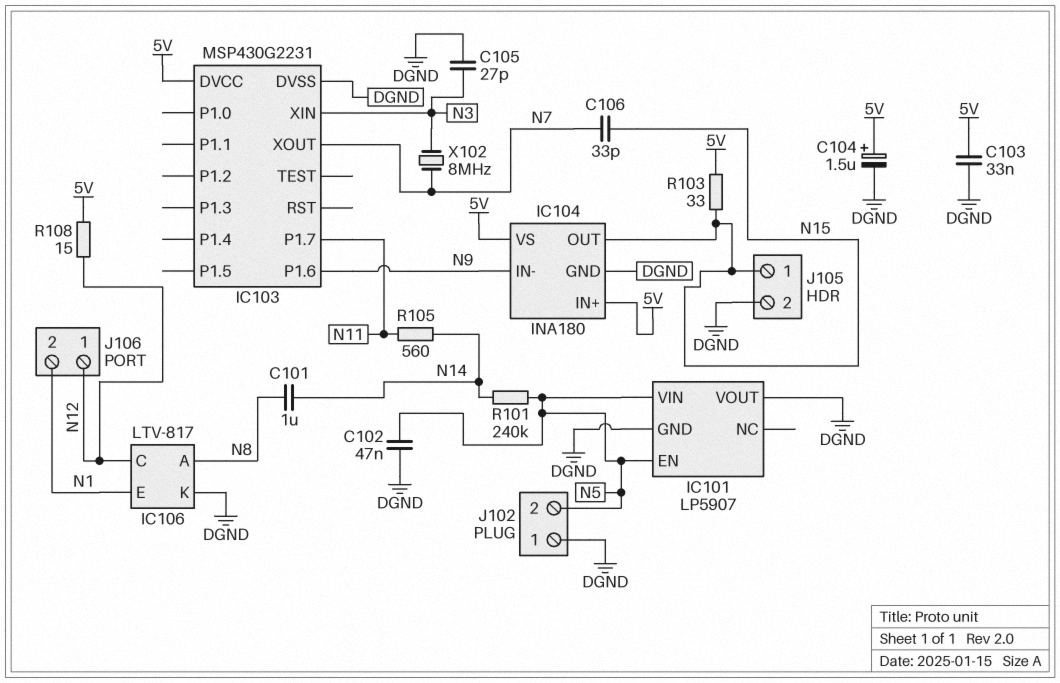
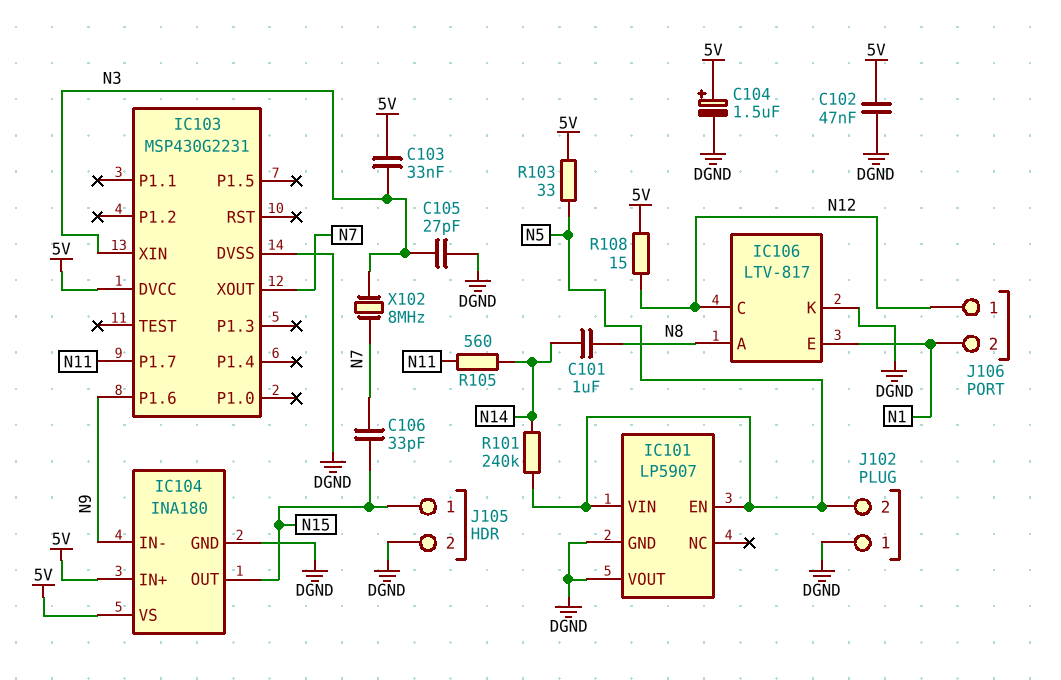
C102: 47nF (DGND, N5) -> 47nF (5V, DGND)
C103: 33nF (5V, DGND) -> 33nF (5V, N3)
R103: 33 (5V, N15) -> 33 (5V, N5)

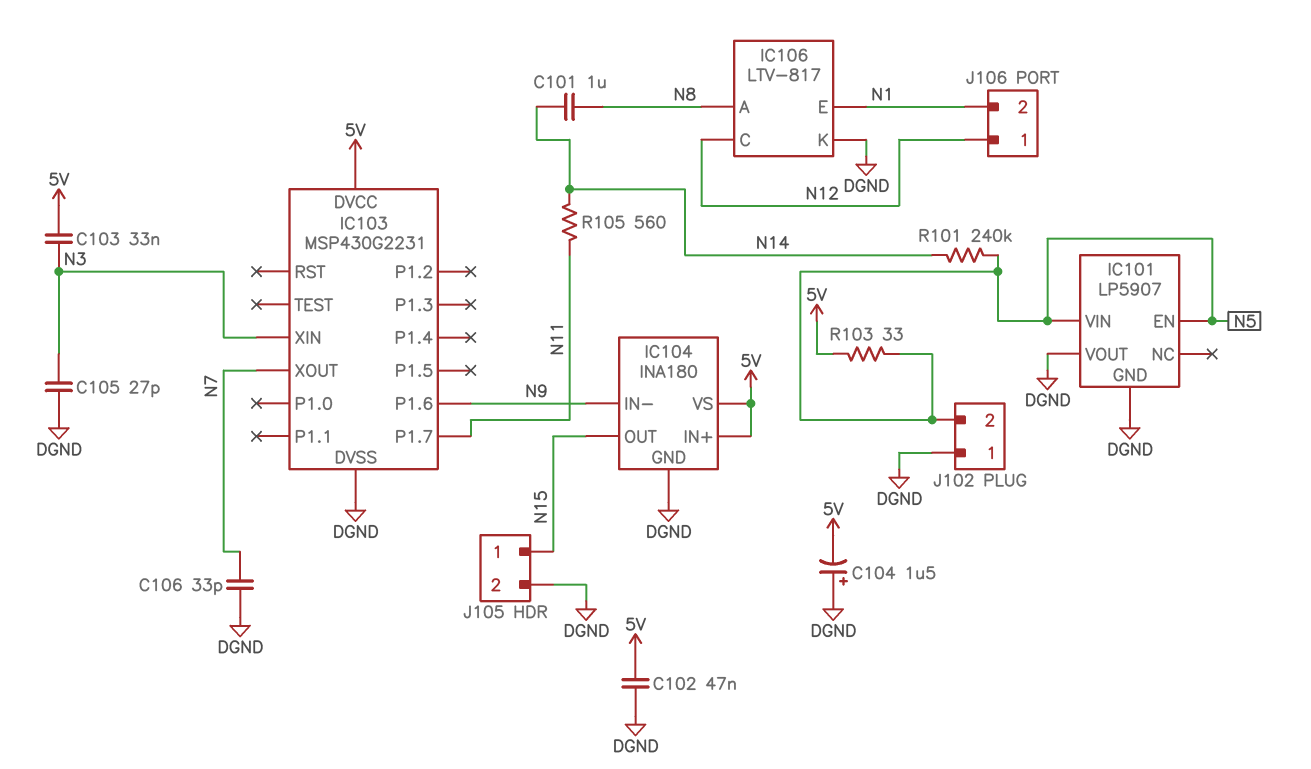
C104: 1.5uF (plus 5V, minus DGND) -> 1.5uF (plus DGND, minus 5V)
C106: 33pF (N7, N15) -> 33pF (DGND, N7)
R108: 15 (5V, N12) -> none
X102: 8MHz (N3, N7) -> none

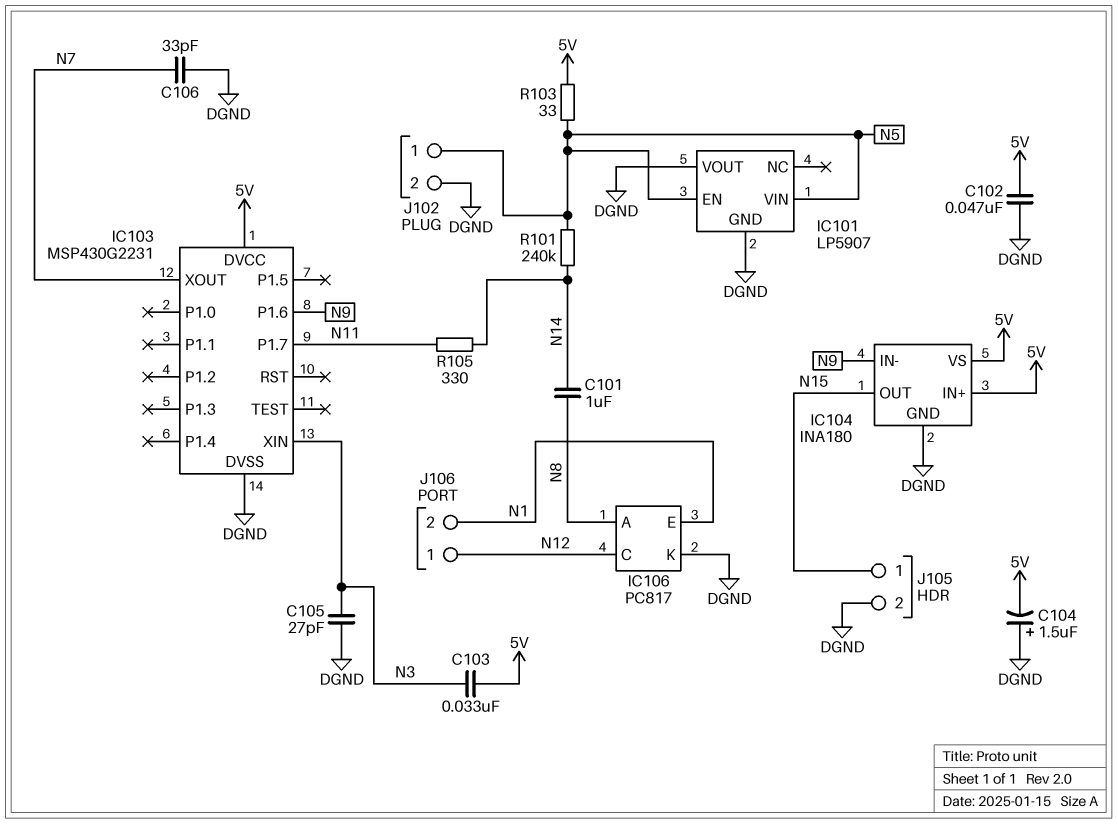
IC106: LTV-817 -> PC817
J102 pin 1: DGND -> N5
J102 pin 2: N5 -> DGND
R105: 560 (N11, N14) -> 330 (N11, N14)

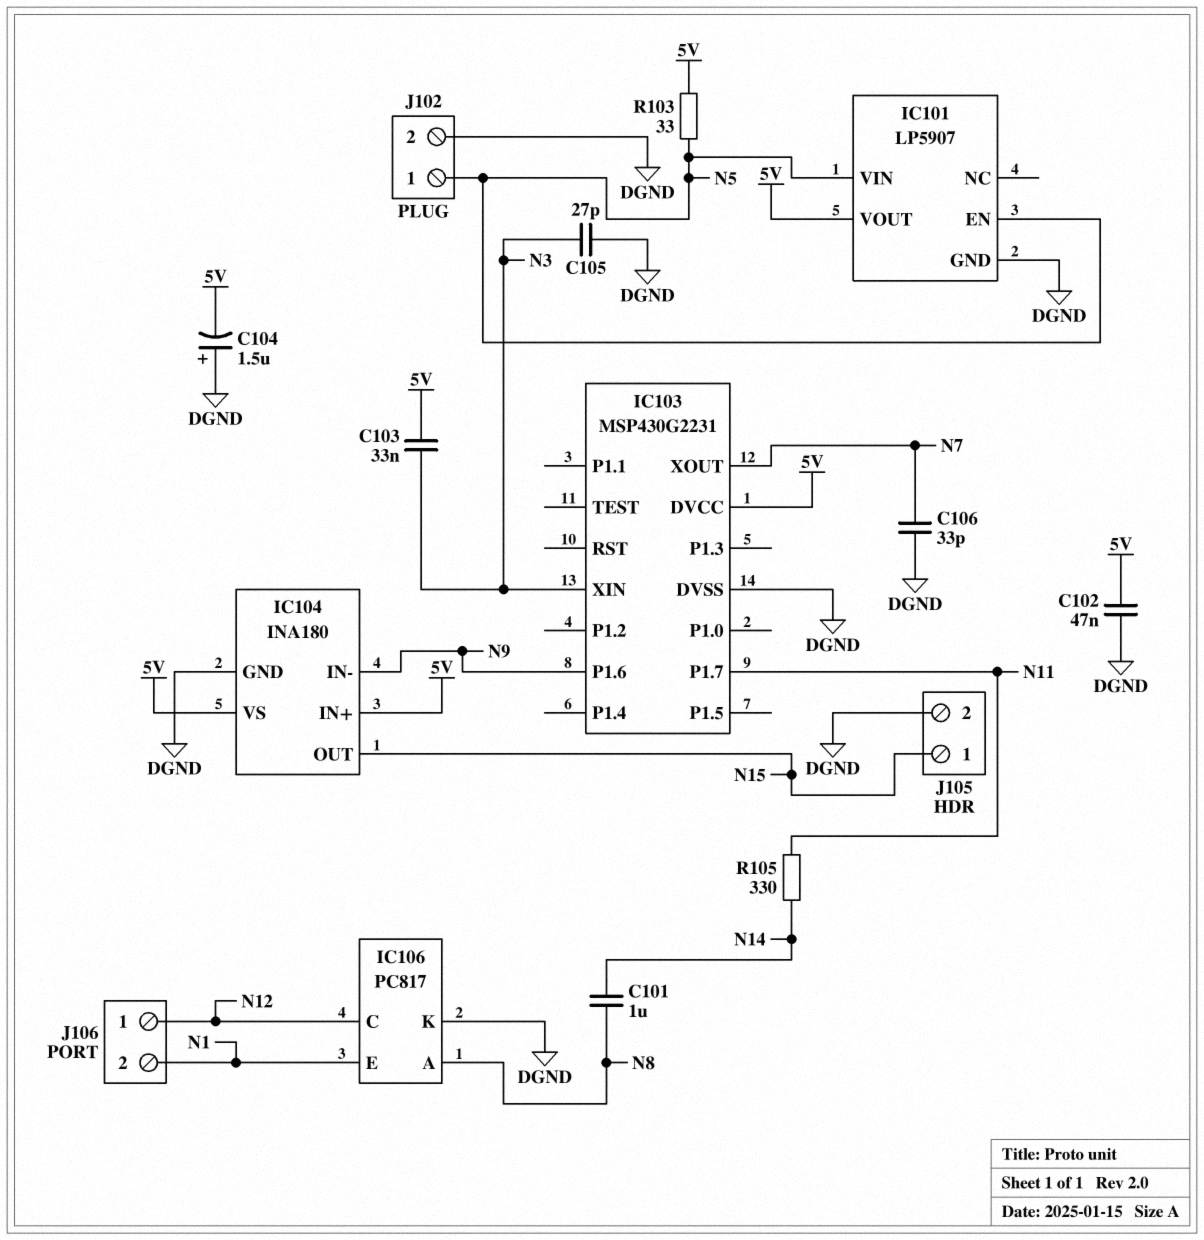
IC101 pin VOUT: DGND -> 5V
R101: 240k (N5, N14) -> none

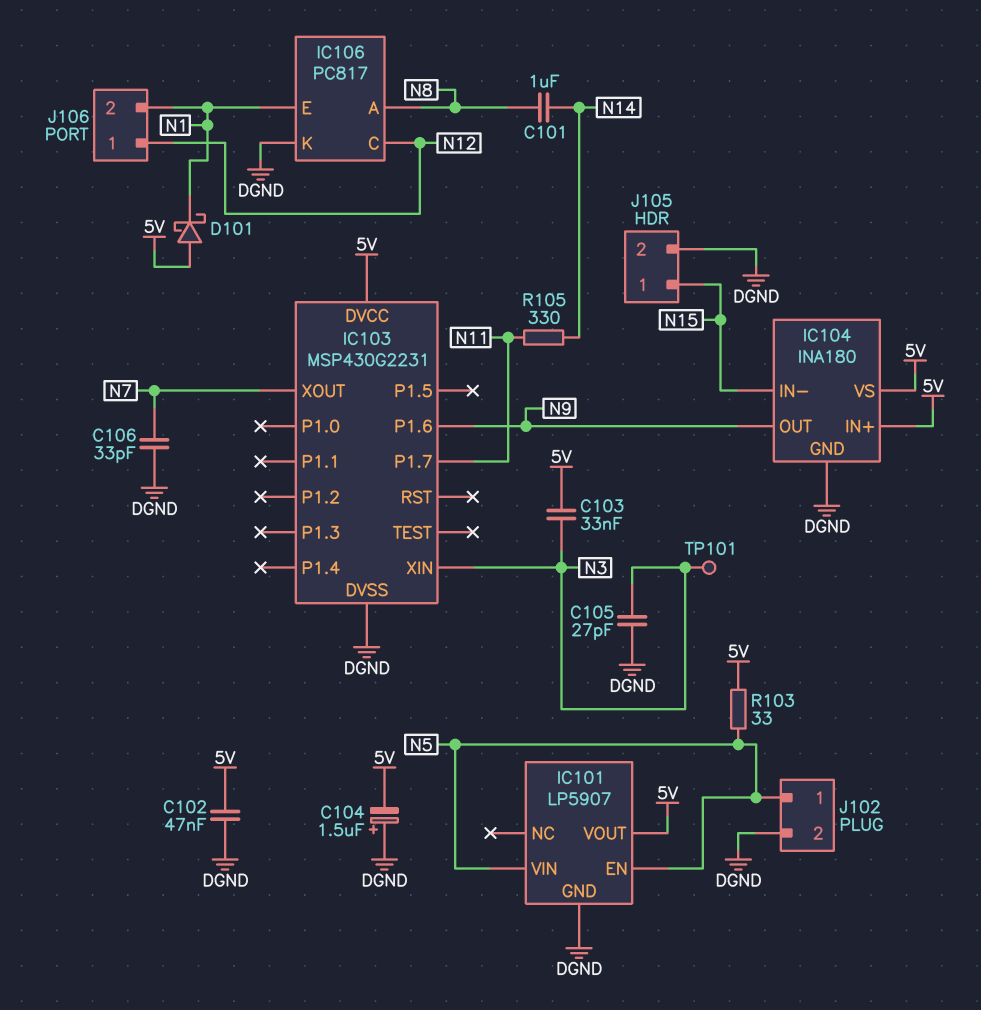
D101: none -> schottky (A 5V, K N1)
IC104 pin IN-: N9 -> N15
IC104 pin OUT: N15 -> N9
TP101: none -> test point (N3)

